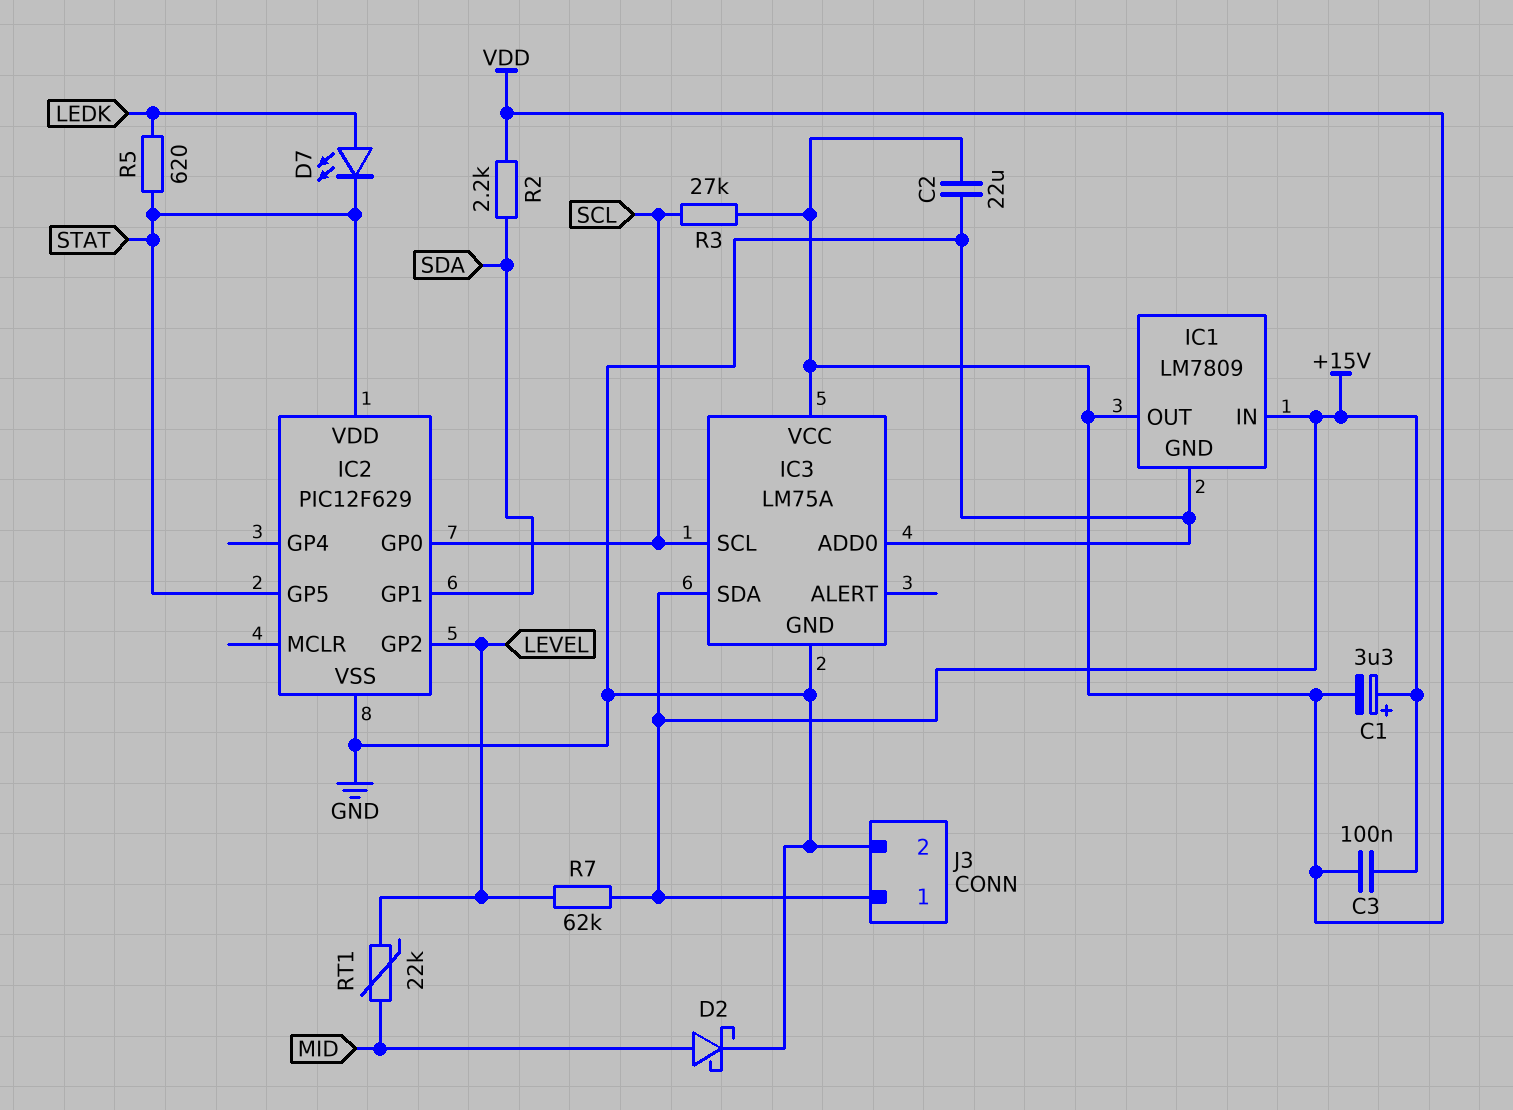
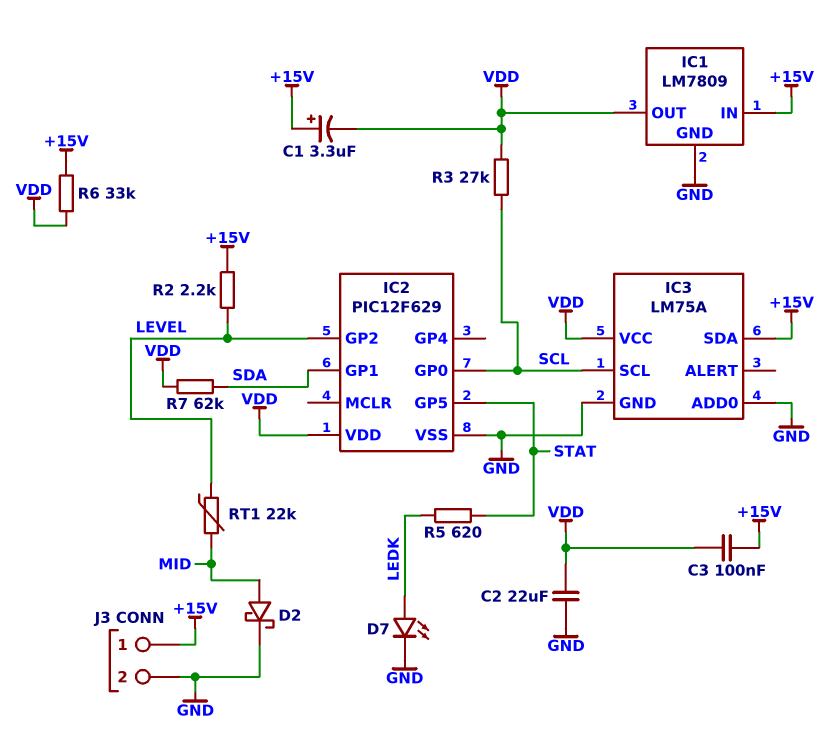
D7: LED (A LEDK, K STAT) -> LED (A LEDK, K GND)
IC2 pin VDD: STAT -> VDD
R2: 2.2k (SDA, VDD) -> 2.2k (+15V, LEVEL)
R6: none -> 33k (+15V, VDD)
R7: 62k (+15V, LEVEL) -> 62k (SDA, VDD)

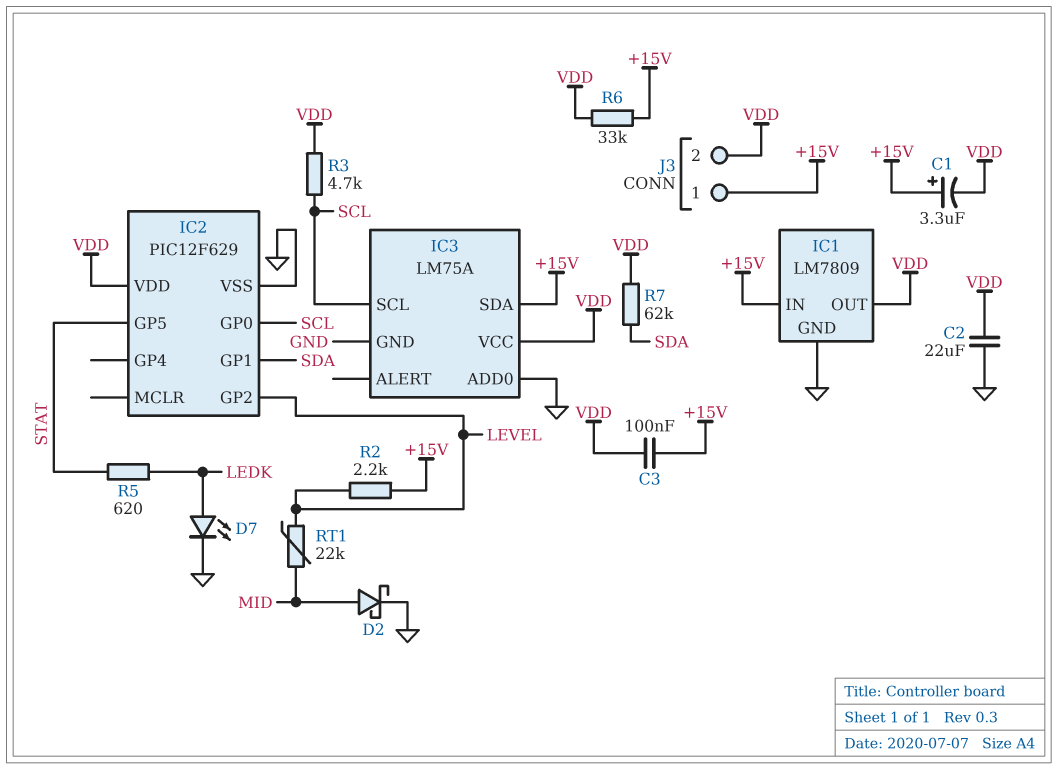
J3 pin 2: GND -> VDD
R3: 27k (SCL, VDD) -> 4.7k (SCL, VDD)

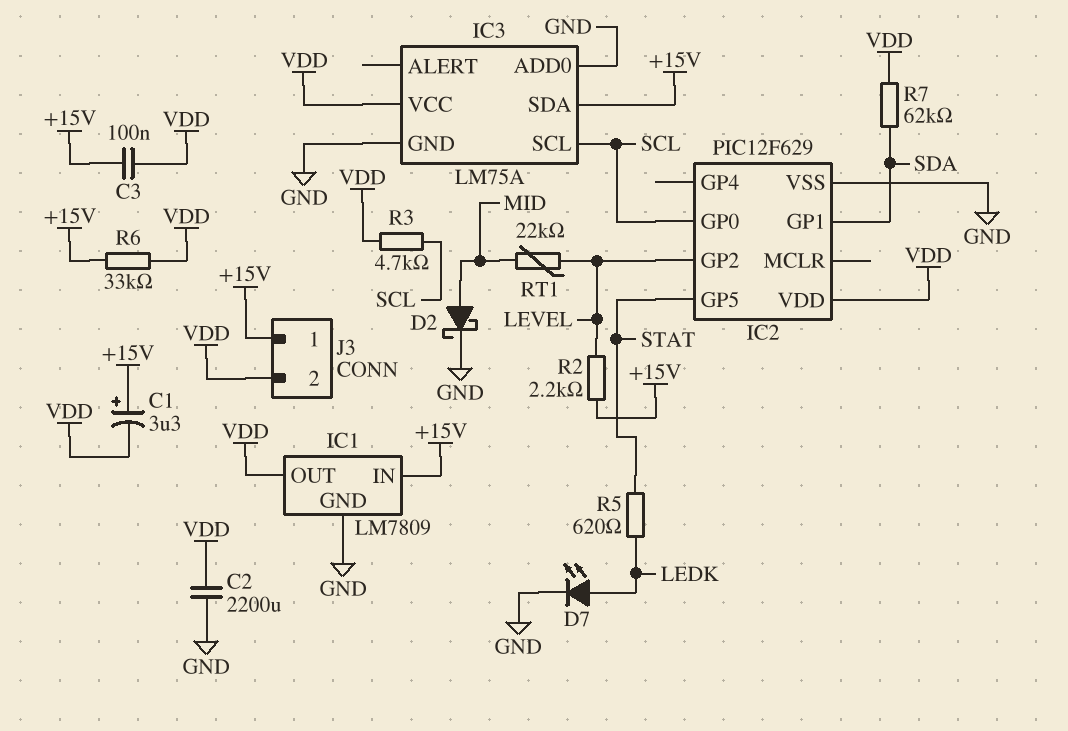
C2: 22uF (GND, VDD) -> 2200uF (GND, VDD)

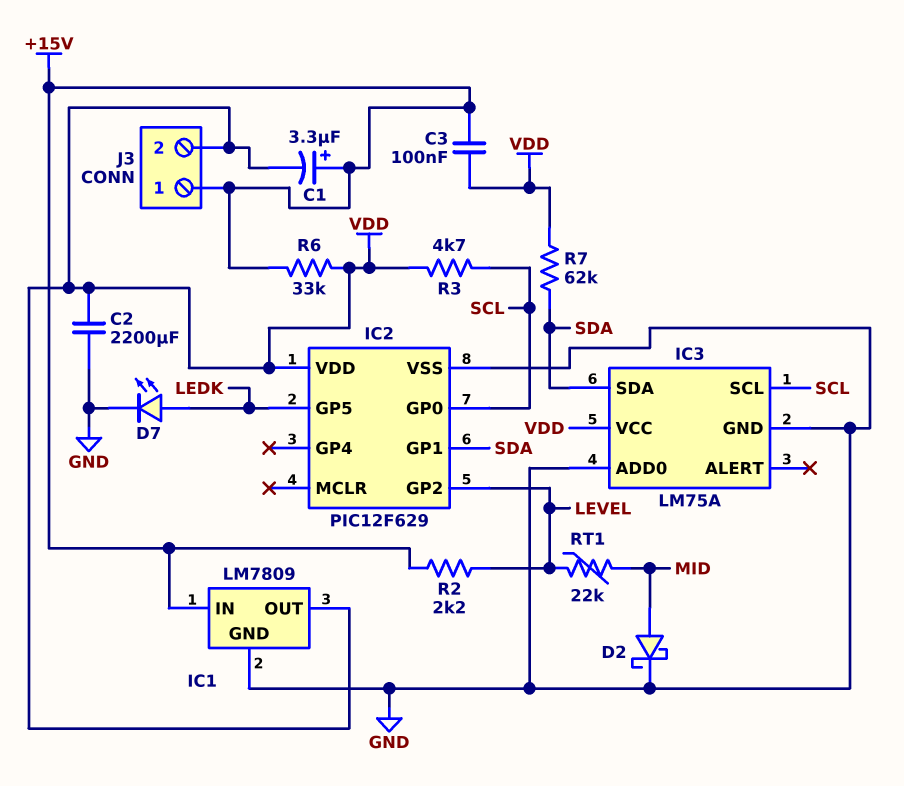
IC2 pin GP5: STAT -> LEDK
IC3 pin SDA: +15V -> SDA
R5: 620 (LEDK, STAT) -> none

